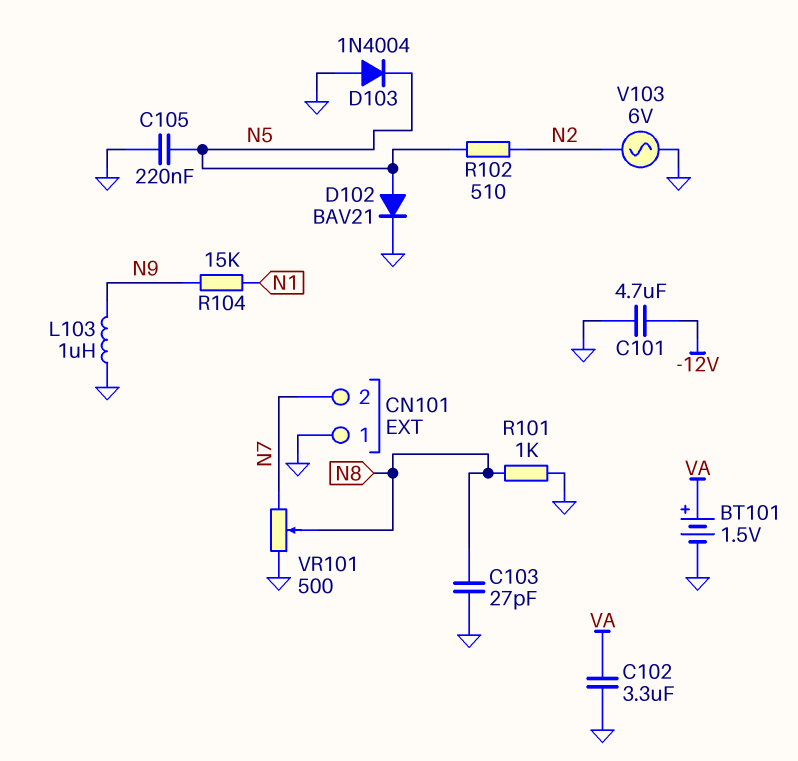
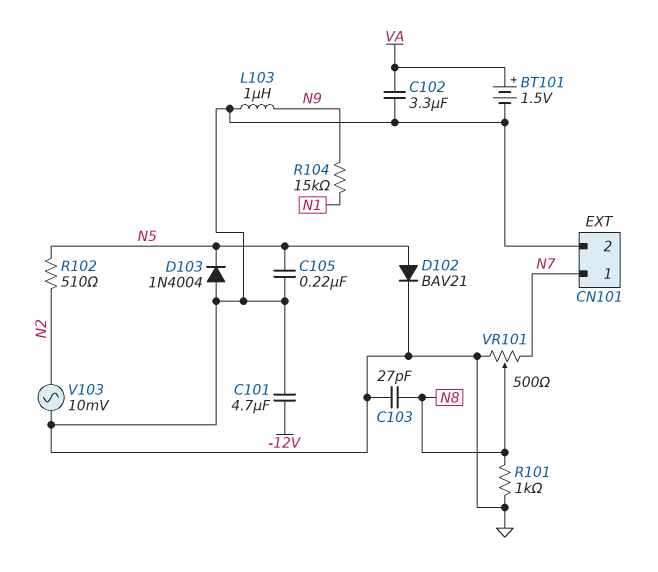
CN101 pin 1: GND -> N7
CN101 pin 2: N7 -> GND
V103: AC 6V (GND, N2) -> AC 10mV (GND, N2)

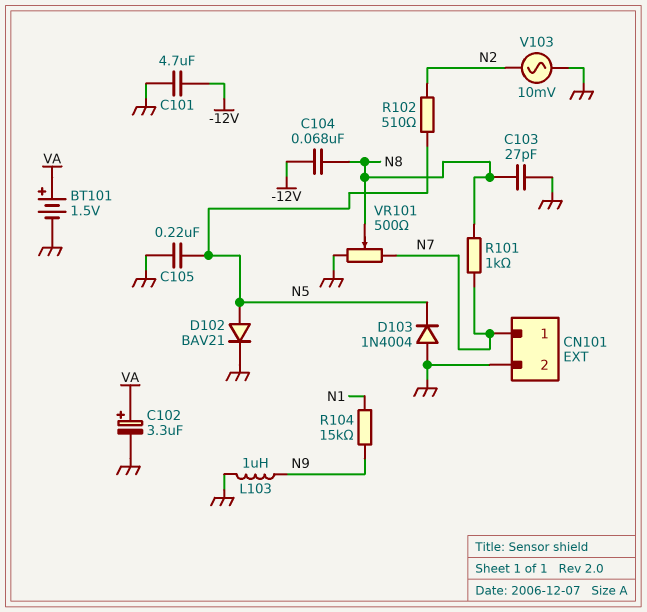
C102: 3.3uF (GND, VA) -> 3.3uF (plus VA, minus GND)
C104: none -> 68nF (-12V, N8)
R101: 1k (GND, N8) -> 1k (N7, N8)

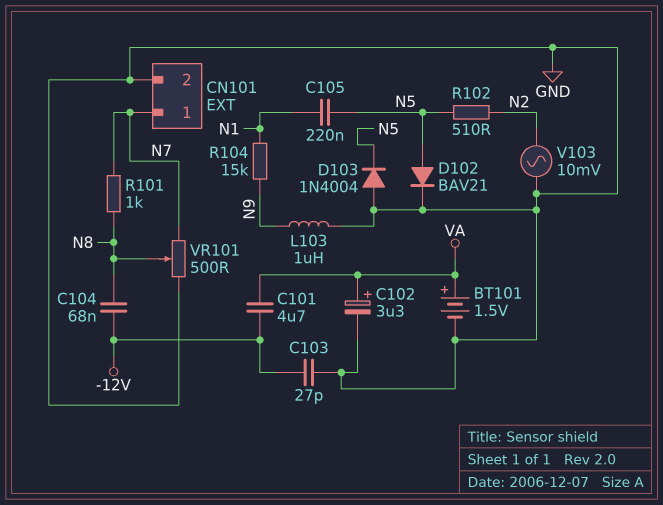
C101: 4.7uF (-12V, GND) -> 4.7uF (-12V, VA)
C103: 27pF (GND, N8) -> 27pF (-12V, GND)
C105: 220nF (GND, N5) -> 220nF (N1, N5)

